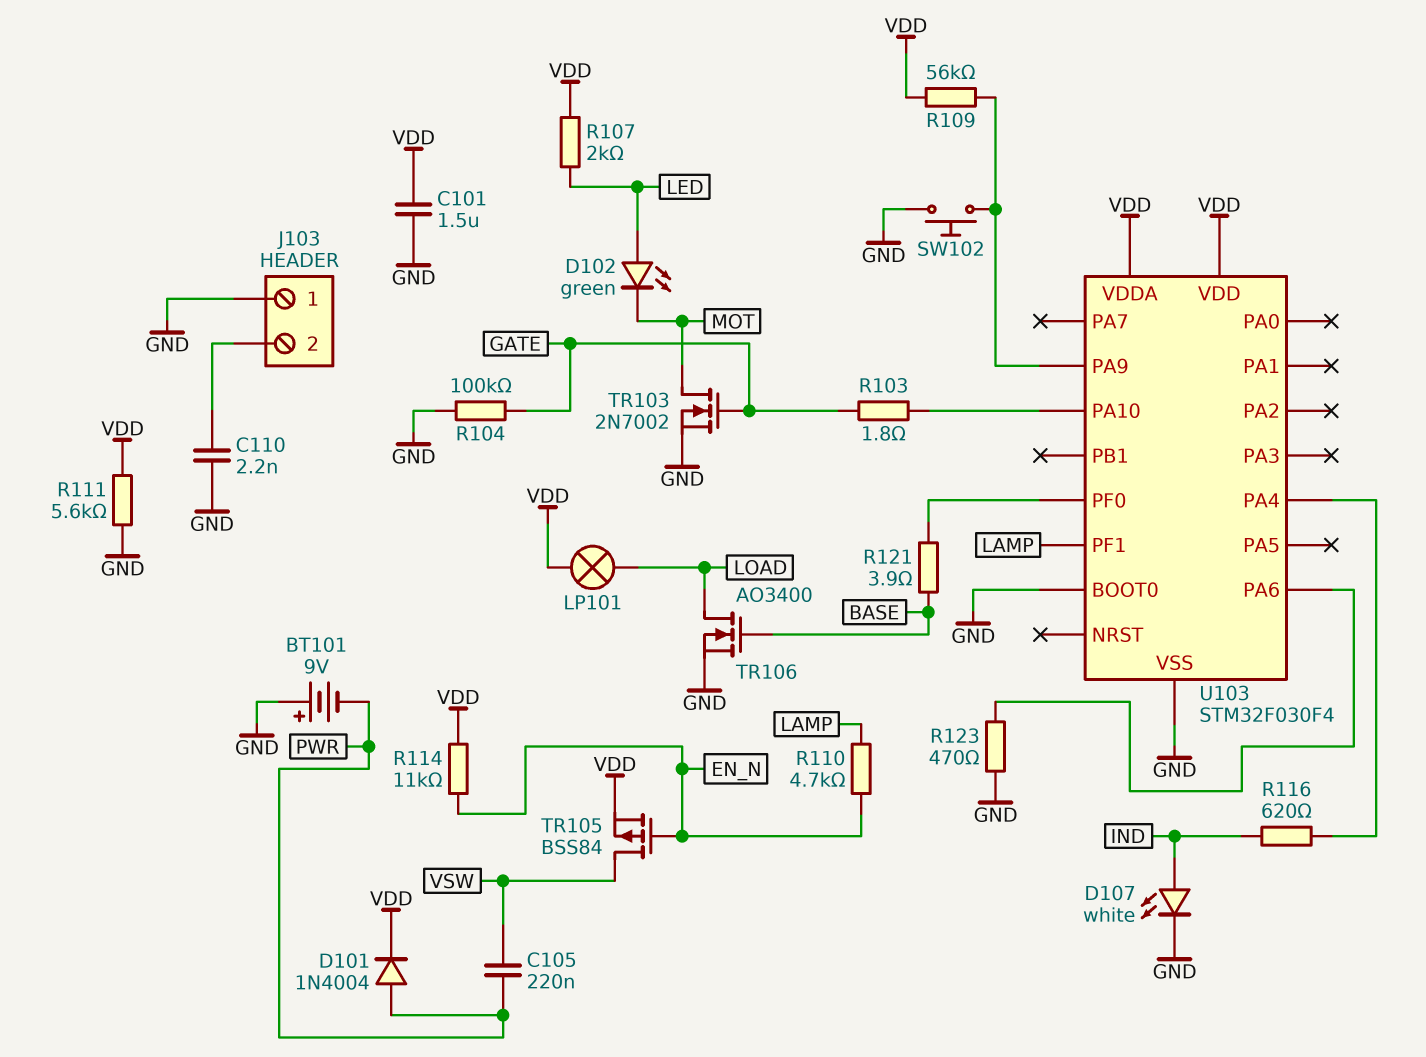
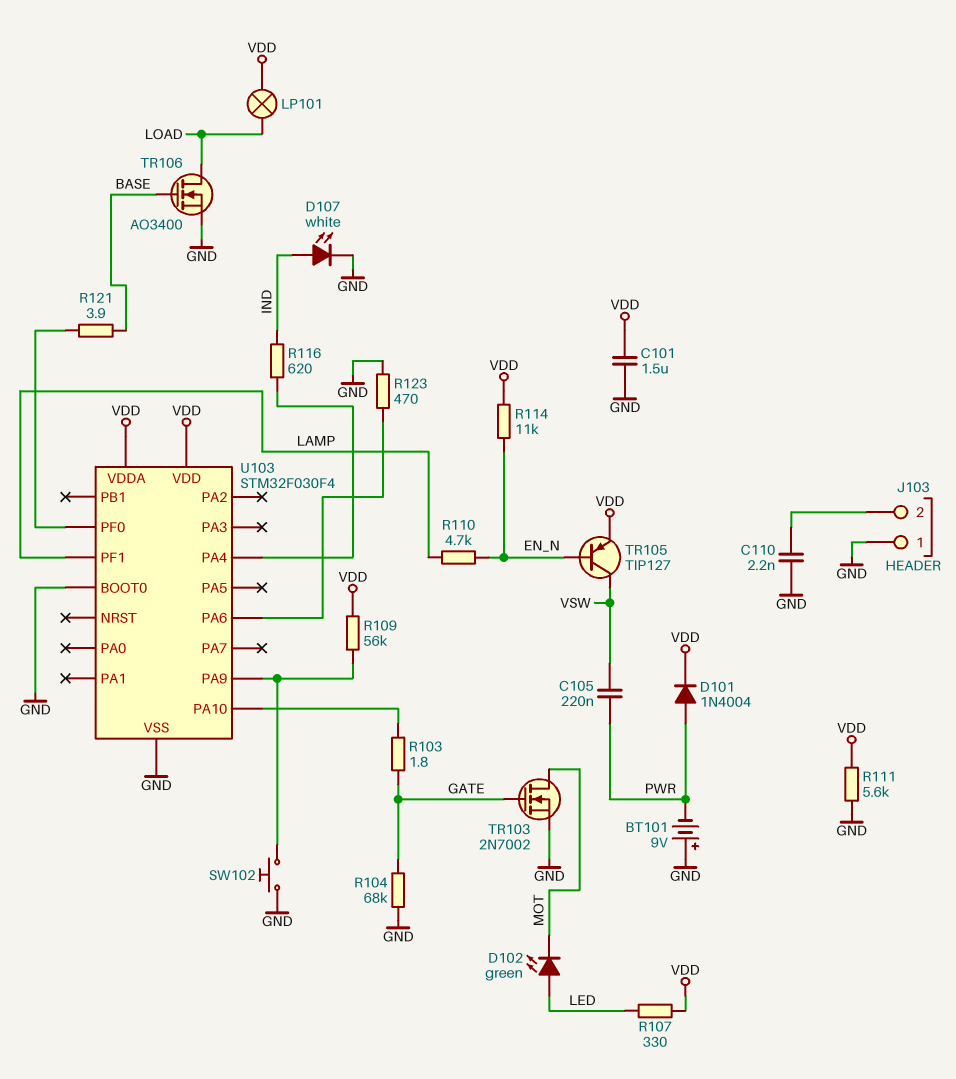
R104: 100k (GATE, GND) -> 68k (GATE, GND)
R107: 2k (LED, VDD) -> 330 (LED, VDD)
TR105: PMOS BSS84 (G EN_N, D VSW, S VDD) -> PNP TIP127 (B EN_N, C VSW, E VDD)

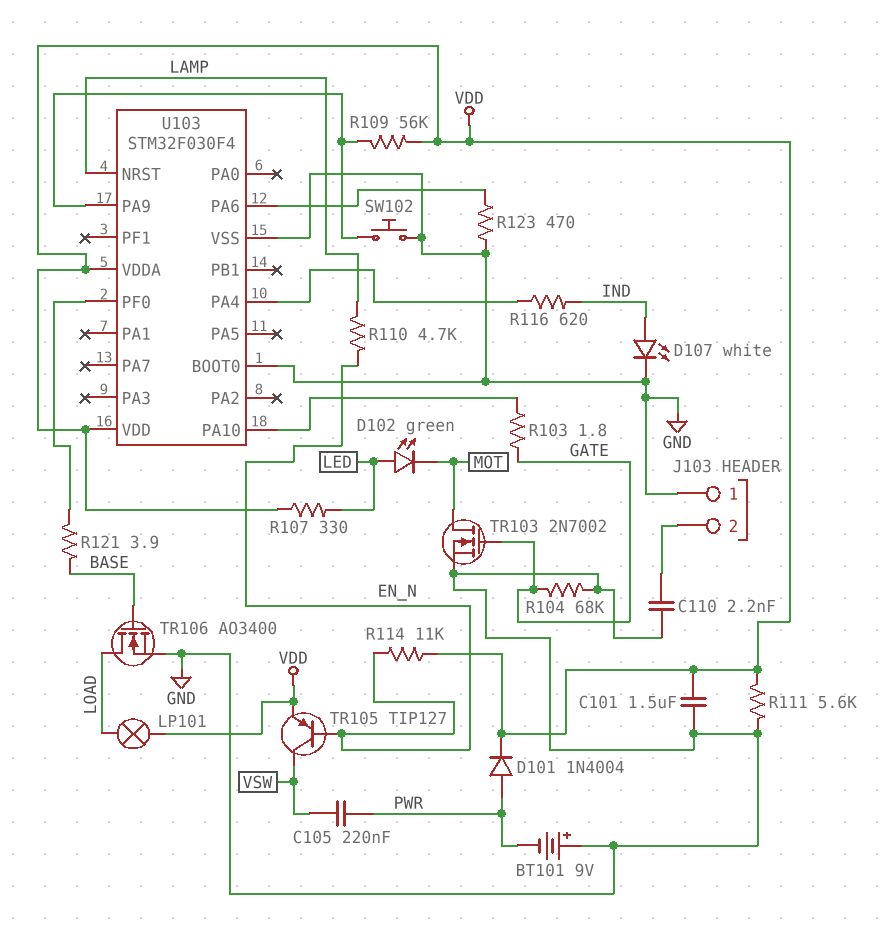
U103 pin NRST: none -> LAMP
U103 pin PF1: LAMP -> none

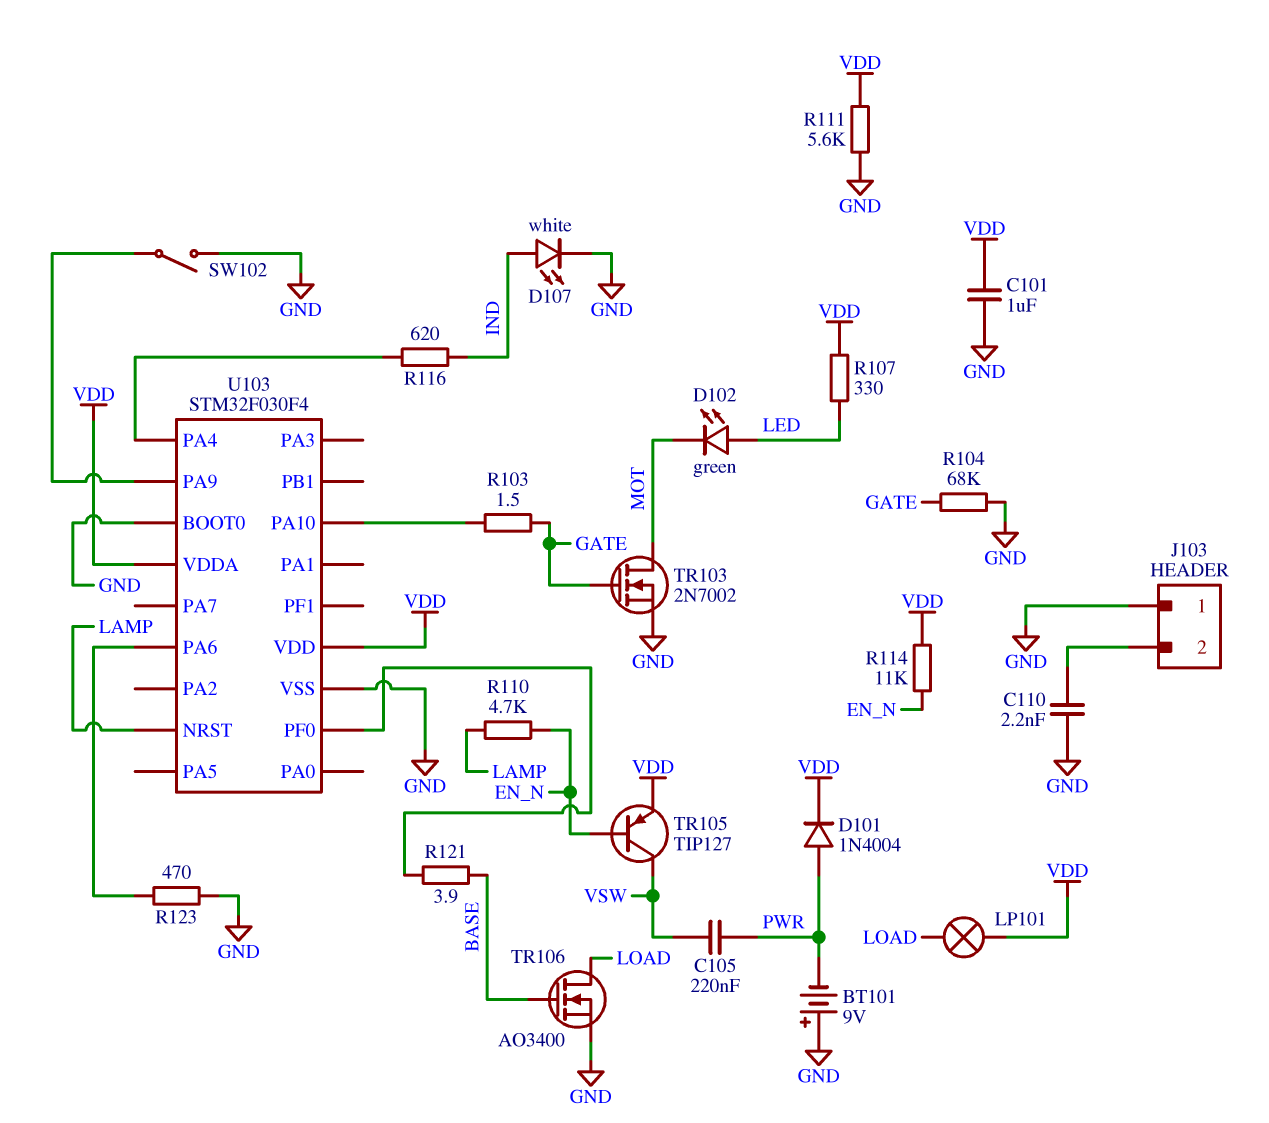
C101: 1.5uF (GND, VDD) -> 1uF (GND, VDD)
R103: 1.8 (GATE, U103/PA10) -> 1.5 (GATE, U103/PA10)
R109: 56k (U103/PA9, VDD) -> none
SW102: button (GND, U103/PA9) -> switch (GND, U103/PA9)

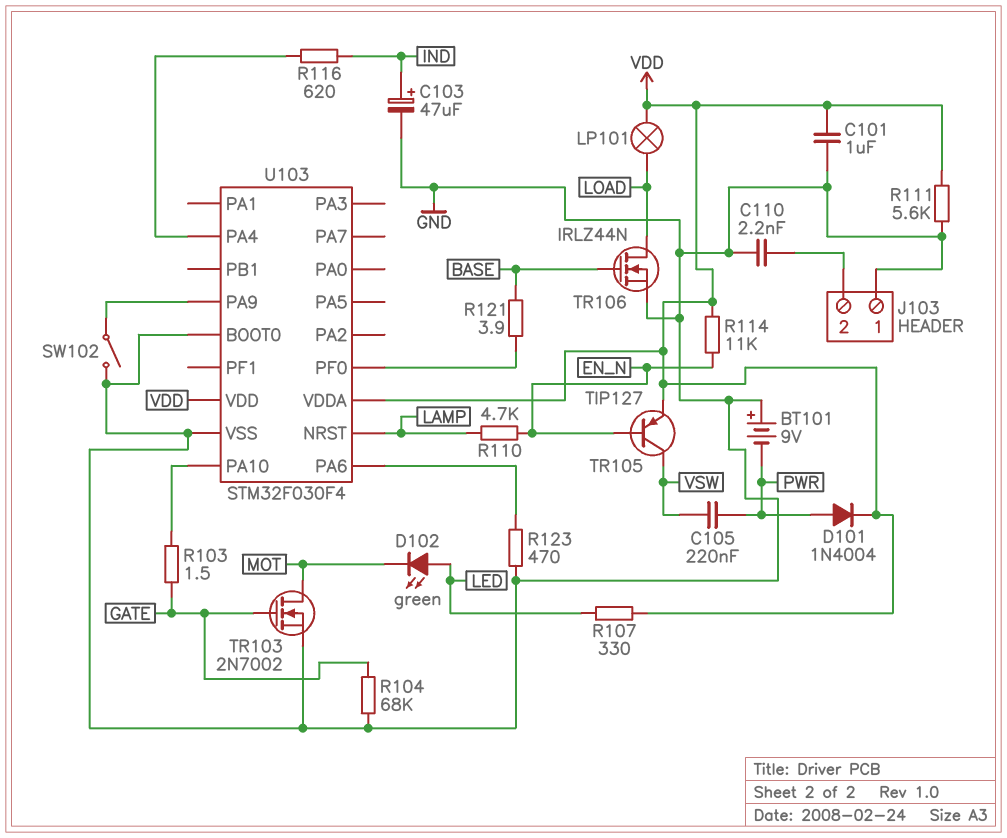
C103: none -> 47uF (plus IND, minus GND)
D107: LED white (A IND, K GND) -> none
TR106: NMOS AO3400 (G BASE, D LOAD, S GND) -> NMOS IRLZ44N (G BASE, D LOAD, S GND)

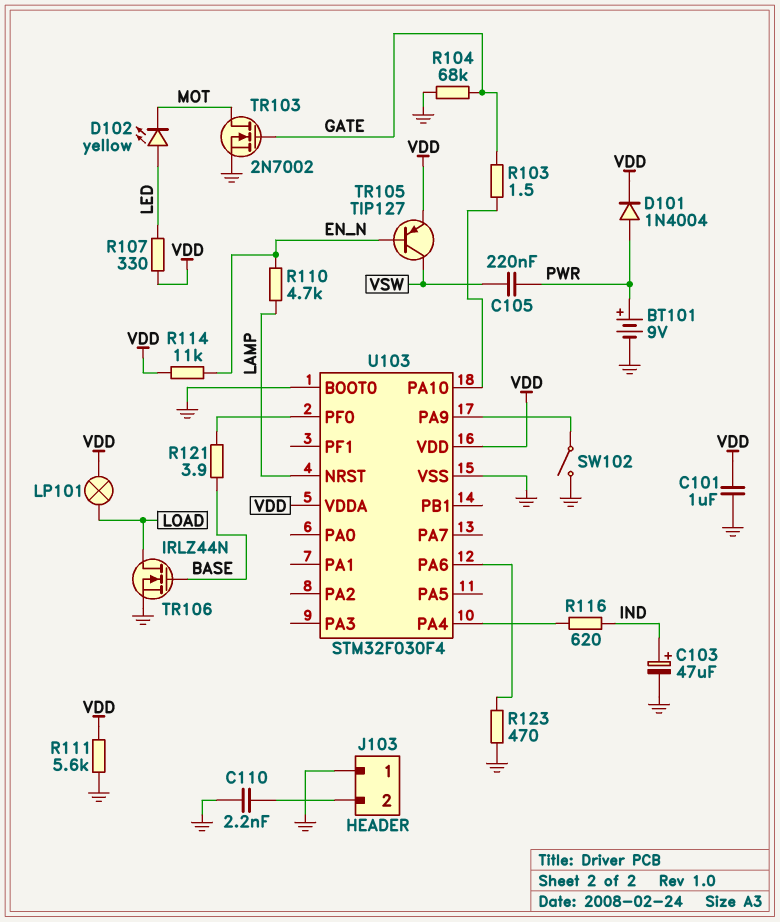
BT101: 9V (plus GND, minus PWR) -> 9V (plus PWR, minus GND)
D102: LED green (A LED, K MOT) -> LED yellow (A LED, K MOT)

